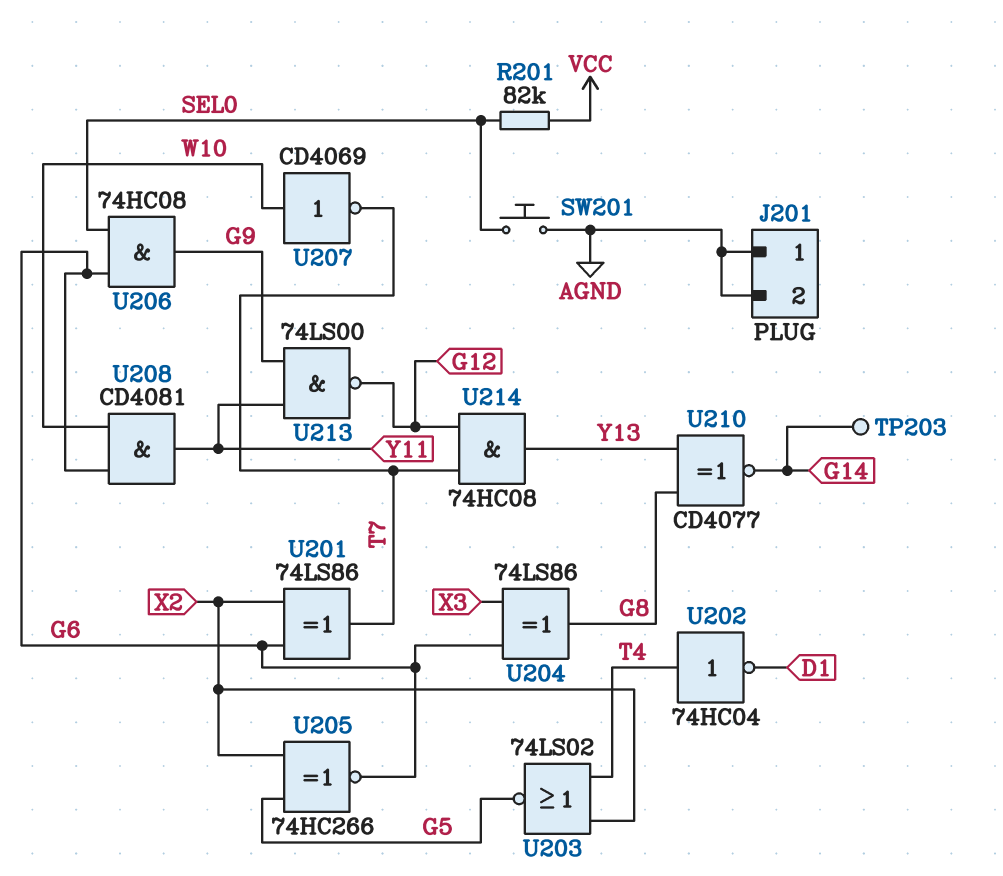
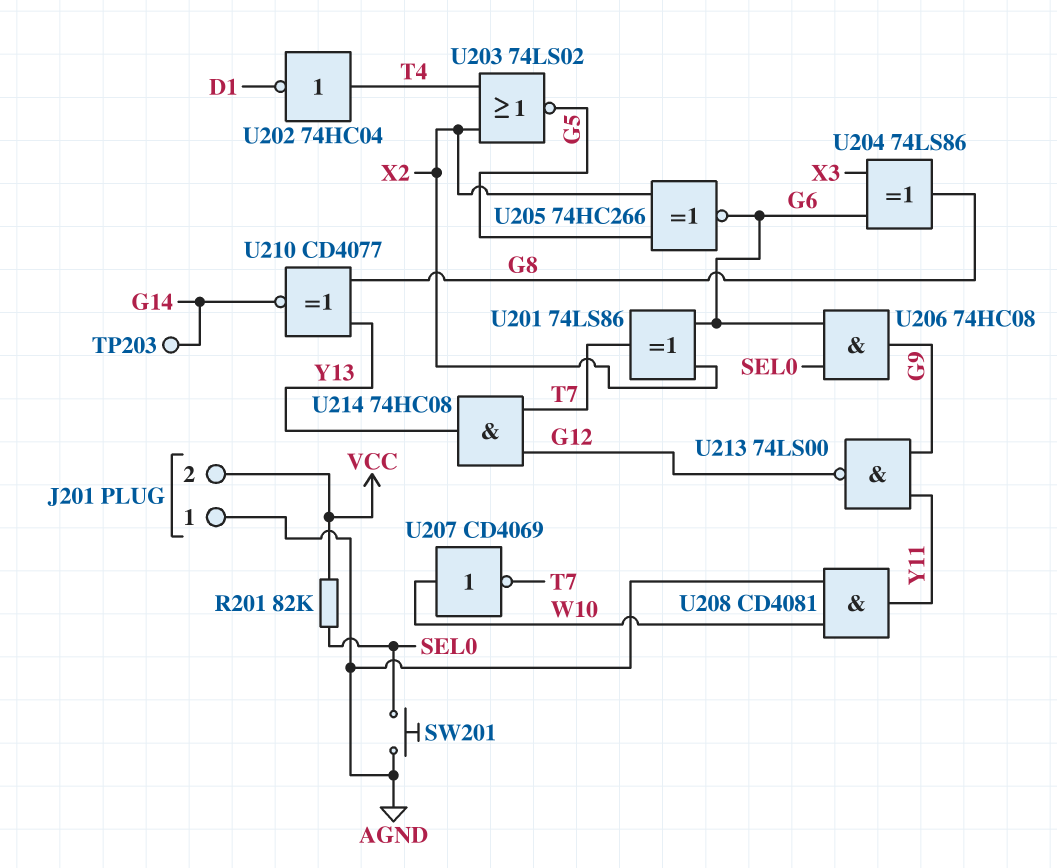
J201 pin 2: AGND -> VCC
U208: AND CD4081 (in G6, in W10, out Y11) -> AND CD4081 (in AGND, in W10, out Y11)

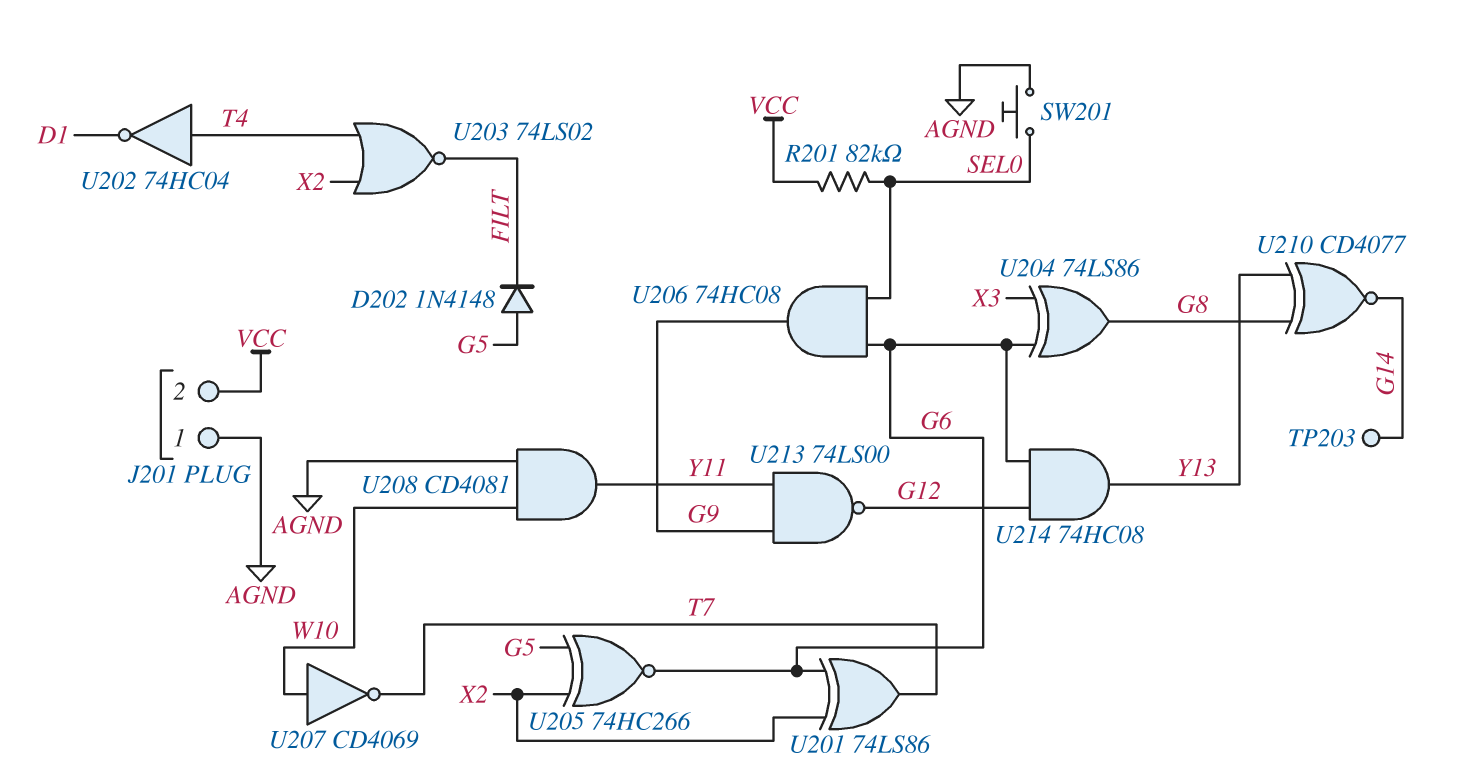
D202: none -> diode 1N4148 (A G5, K FILT)
U203: NOR 74LS02 (in T4, in X2, out G5) -> NOR 74LS02 (in T4, in X2, out FILT)
U214: AND 74HC08 (in G12, in T7, out Y13) -> AND 74HC08 (in G6, in G12, out Y13)

